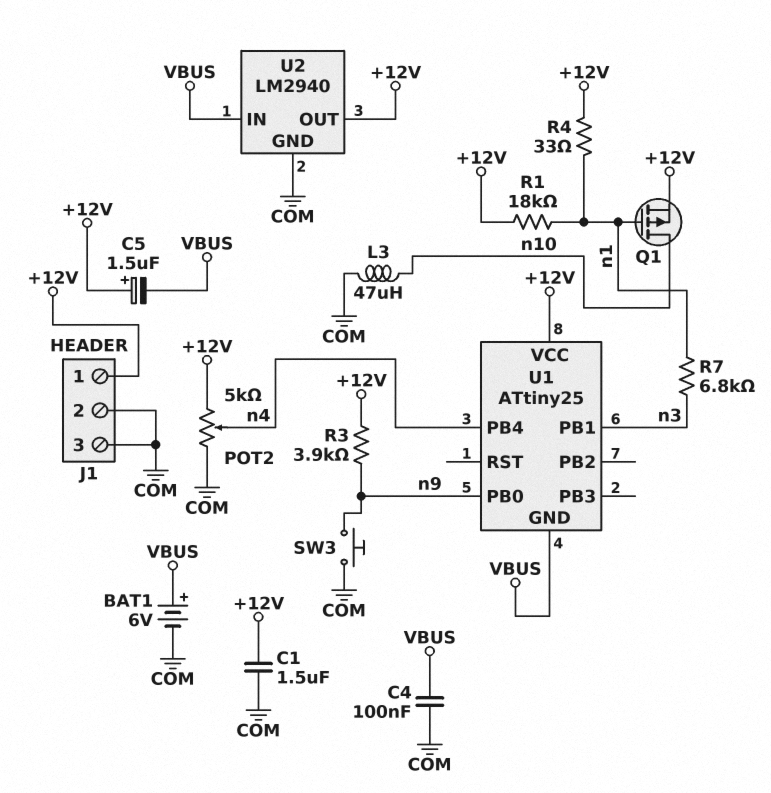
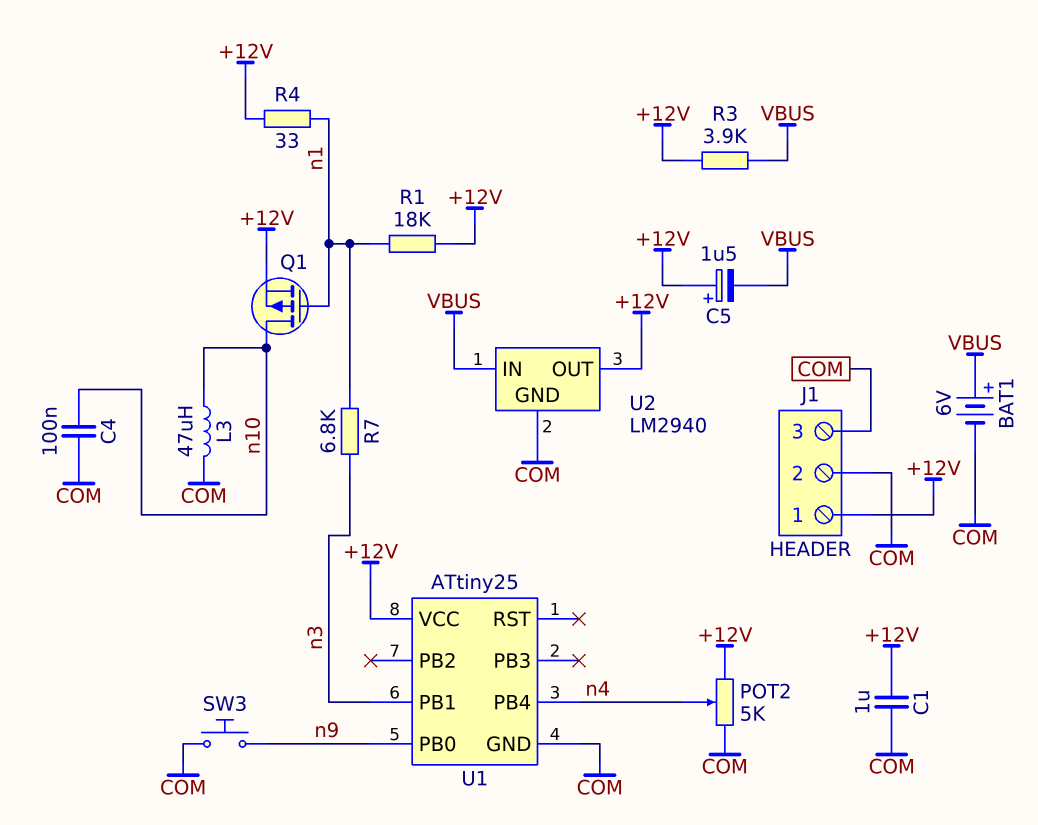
C1: 1.5uF (+12V, COM) -> 1uF (+12V, COM)
C4: 100nF (COM, VBUS) -> 100nF (COM, n10)
R3: 3.9k (+12V, n9) -> 3.9k (+12V, VBUS)
U1 pin GND: VBUS -> COM

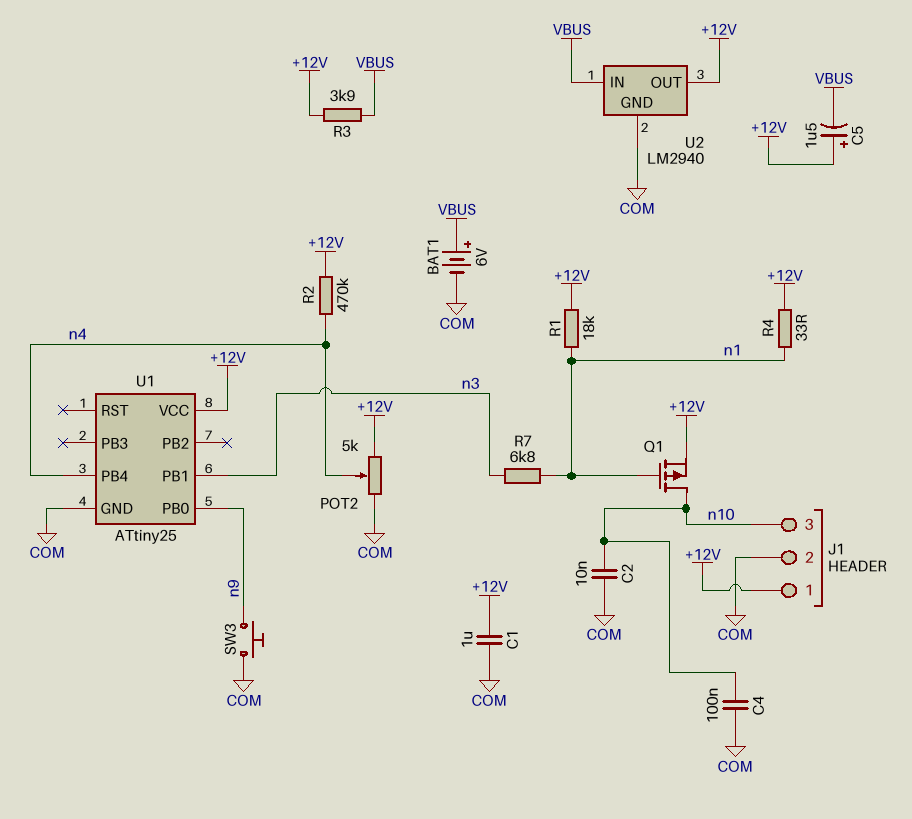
C2: none -> 10nF (COM, n10)
J1 pin 3: COM -> n10
L3: 47uH (COM, n10) -> none
R2: none -> 470k (+12V, n4)

